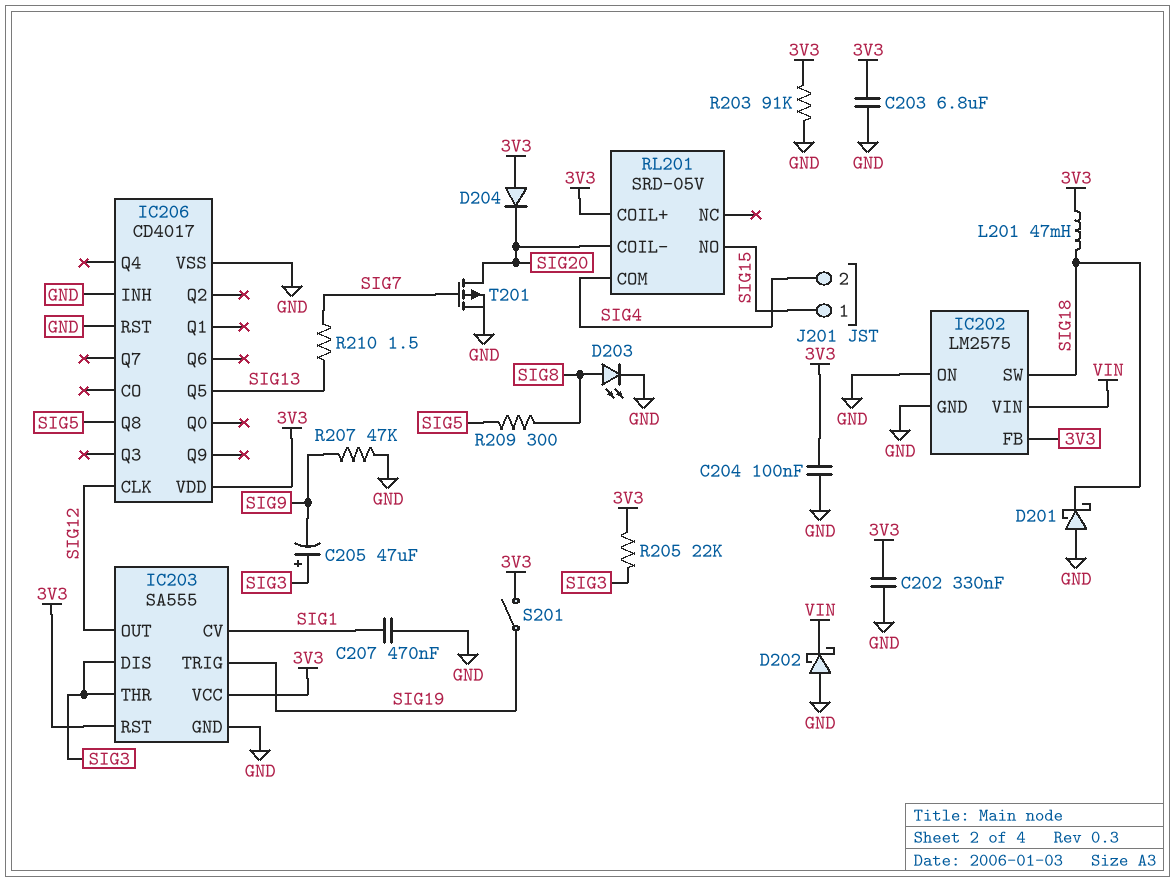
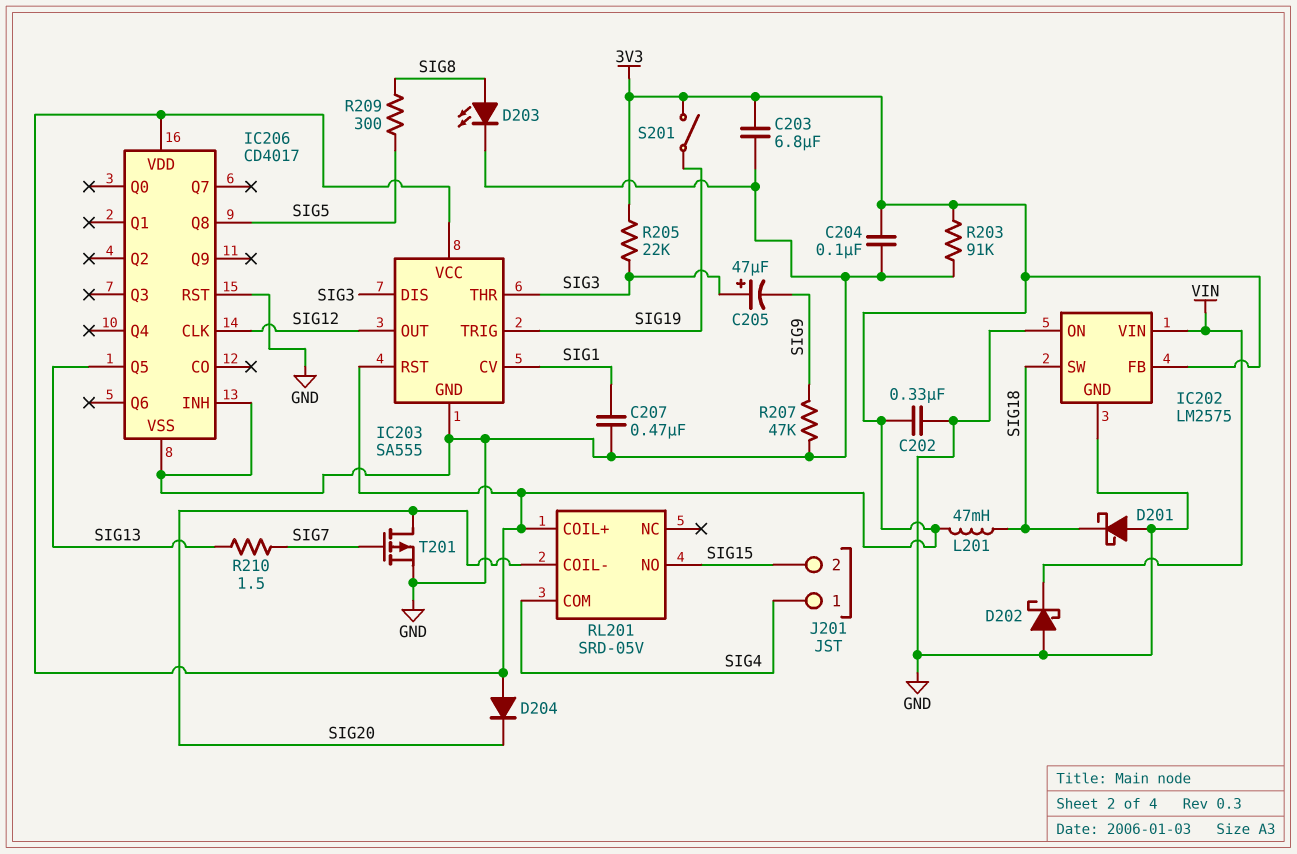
J201 pin 1: SIG15 -> SIG4
J201 pin 2: SIG4 -> SIG15

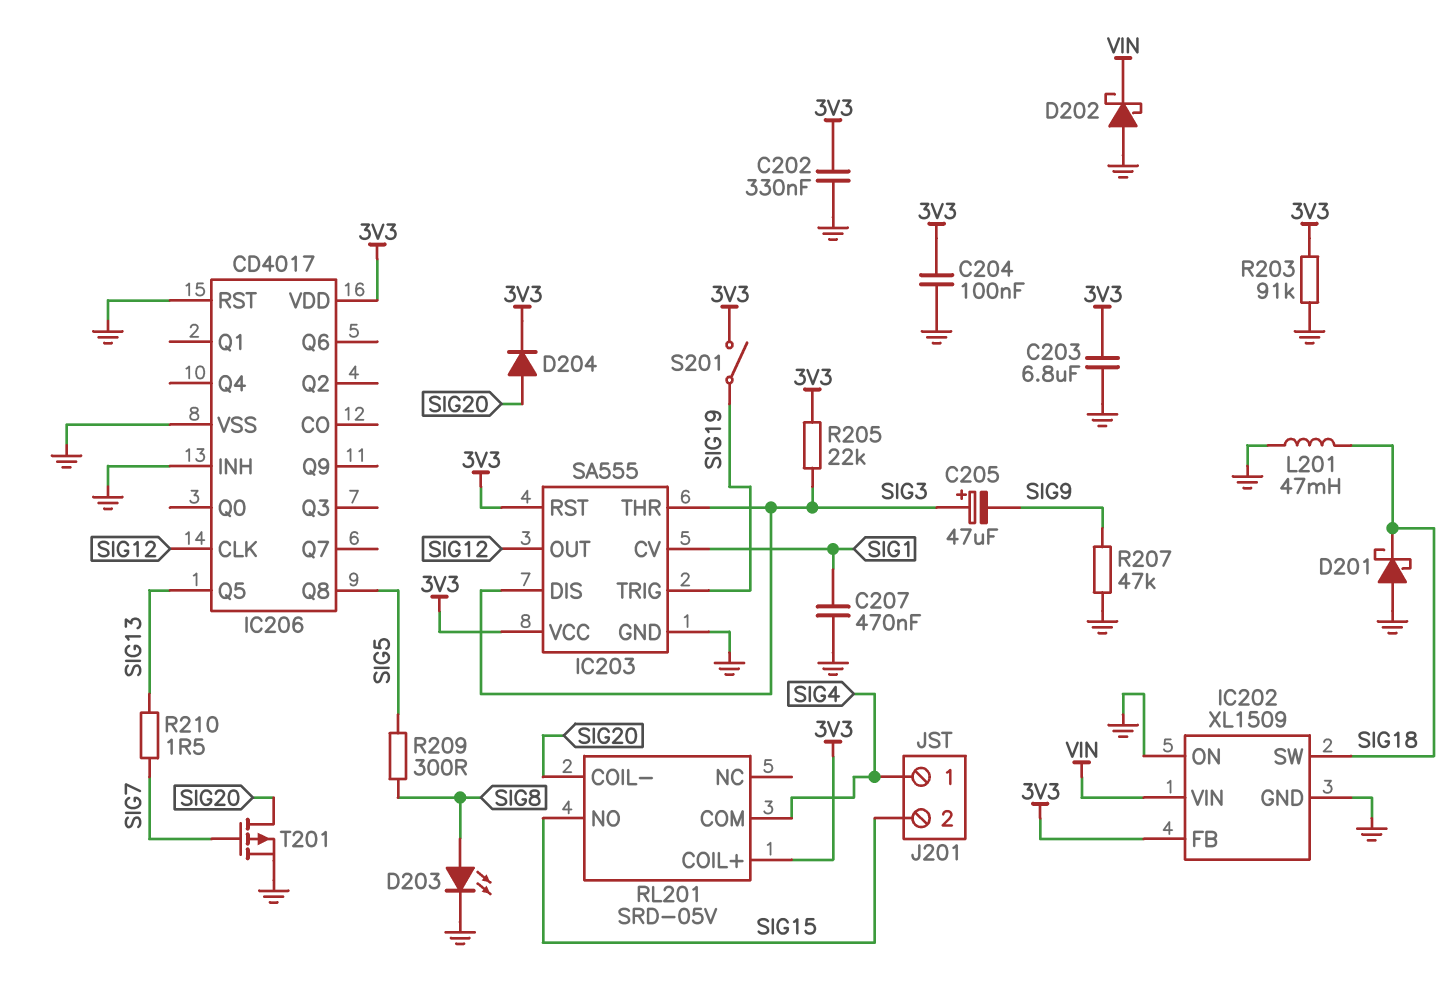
D204: diode (A 3V3, K SIG20) -> diode (A SIG20, K 3V3)
IC202: LM2575 -> XL1509
L201: 47mH (3V3, SIG18) -> 47mH (GND, SIG18)

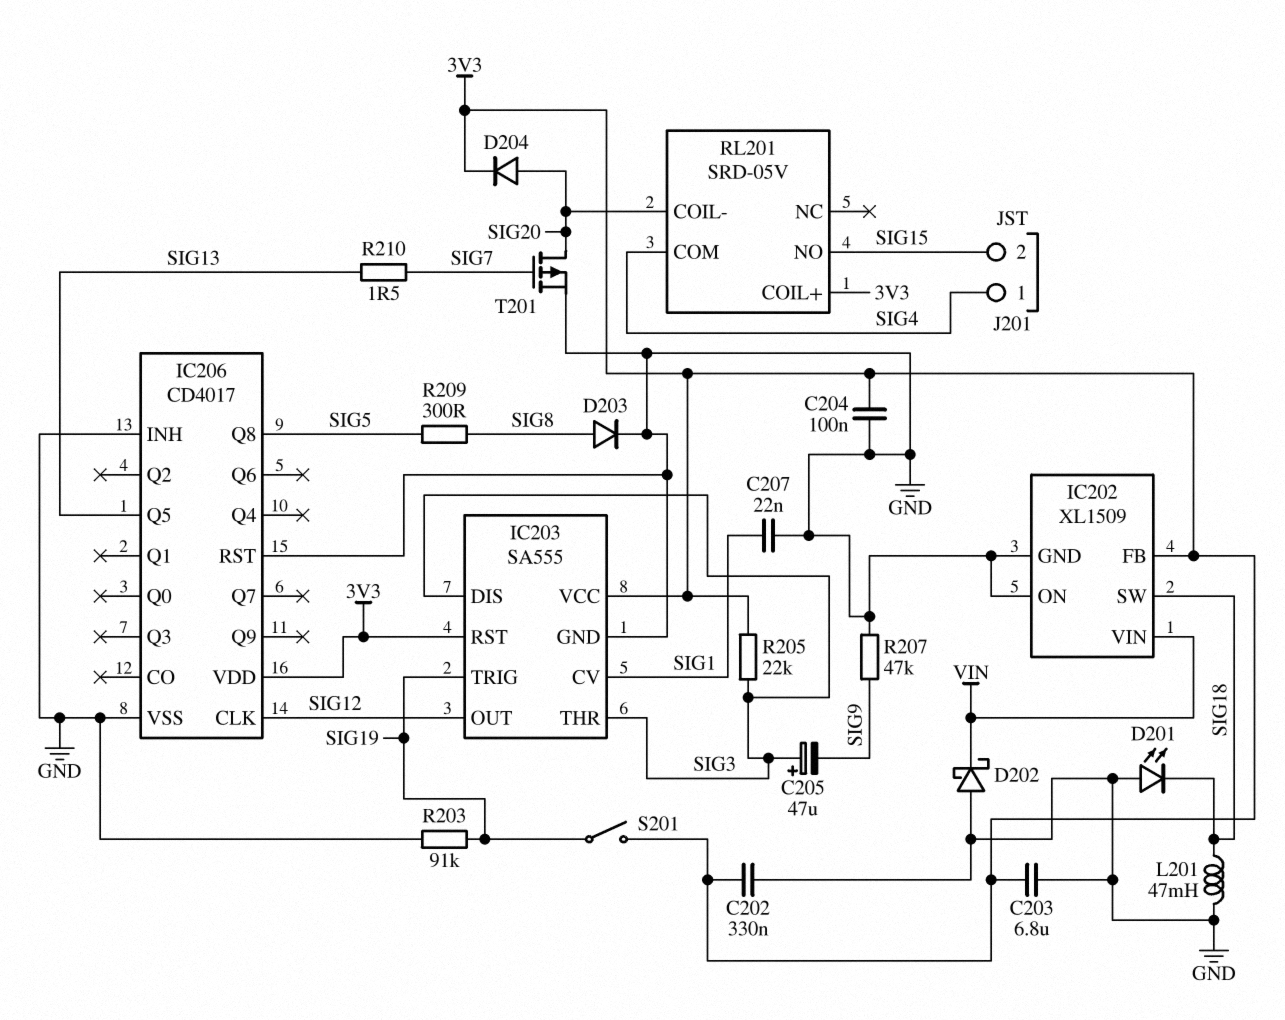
C207: 470nF (GND, SIG1) -> 22nF (GND, SIG1)
D201: schottky (A GND, K SIG18) -> LED (A GND, K SIG18)
D203: LED (A SIG8, K GND) -> diode (A SIG8, K GND)
R203: 91k (3V3, GND) -> 91k (GND, SIG19)

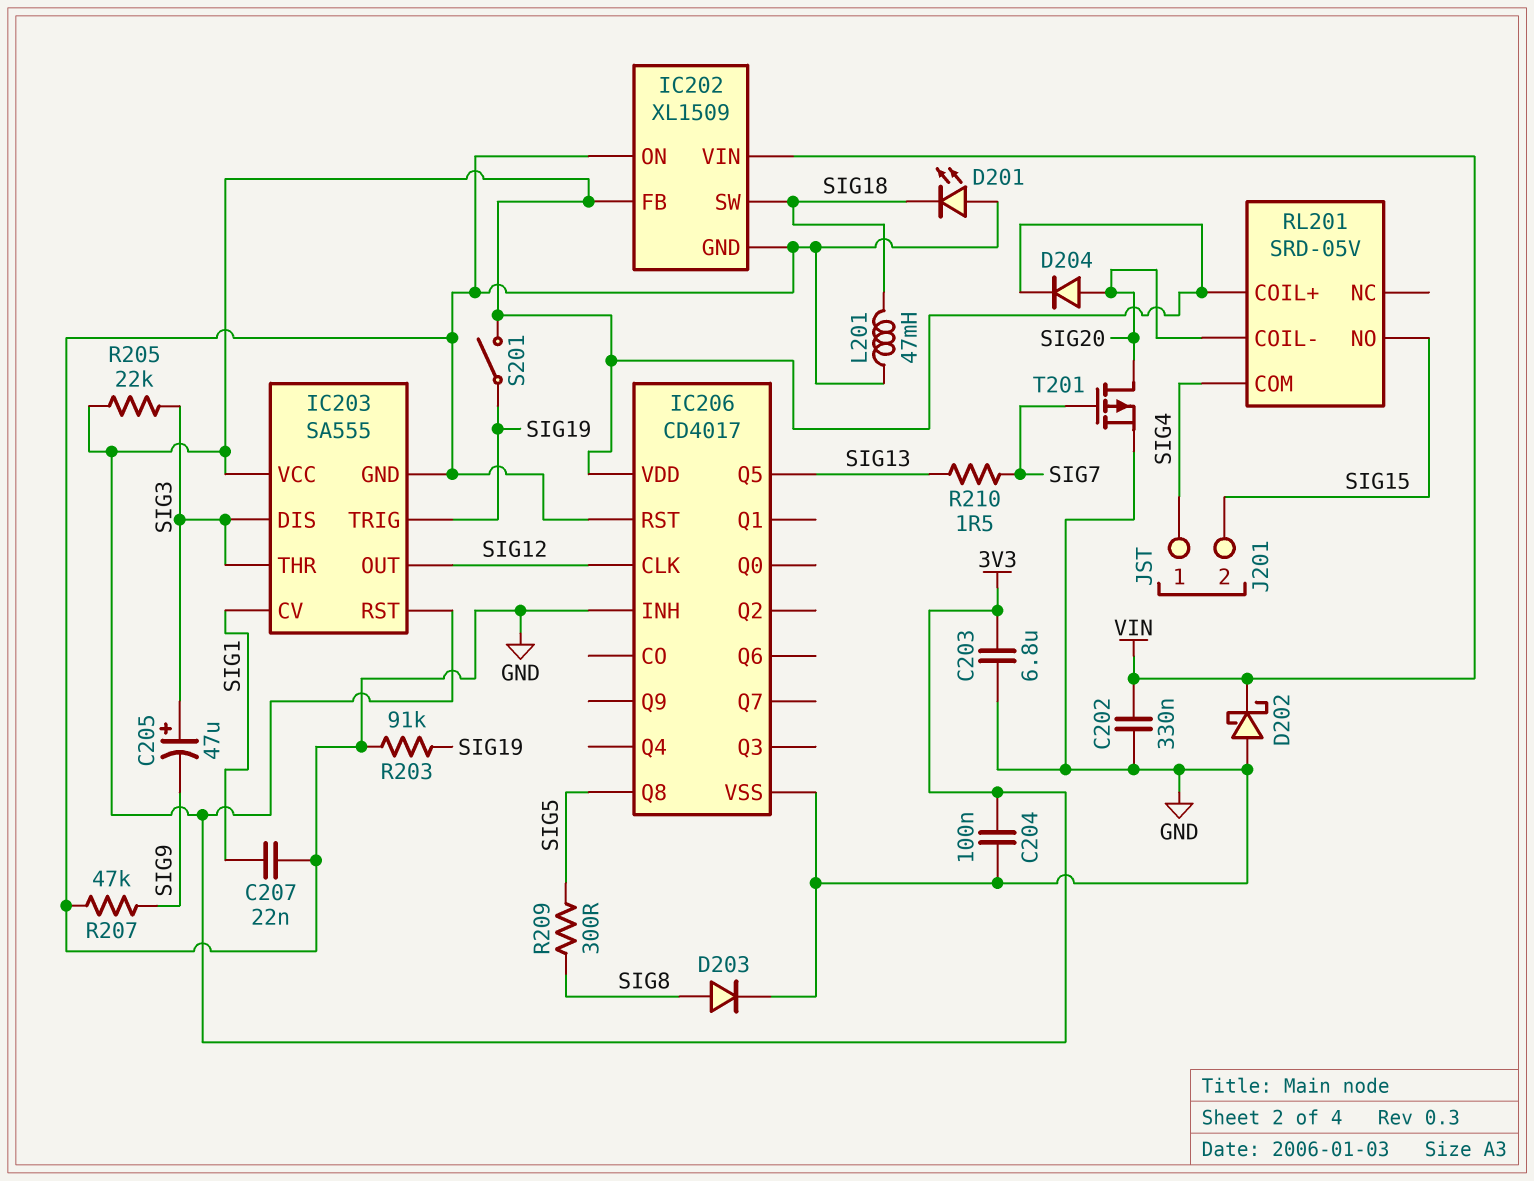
C202: 330nF (3V3, GND) -> 330nF (GND, VIN)

